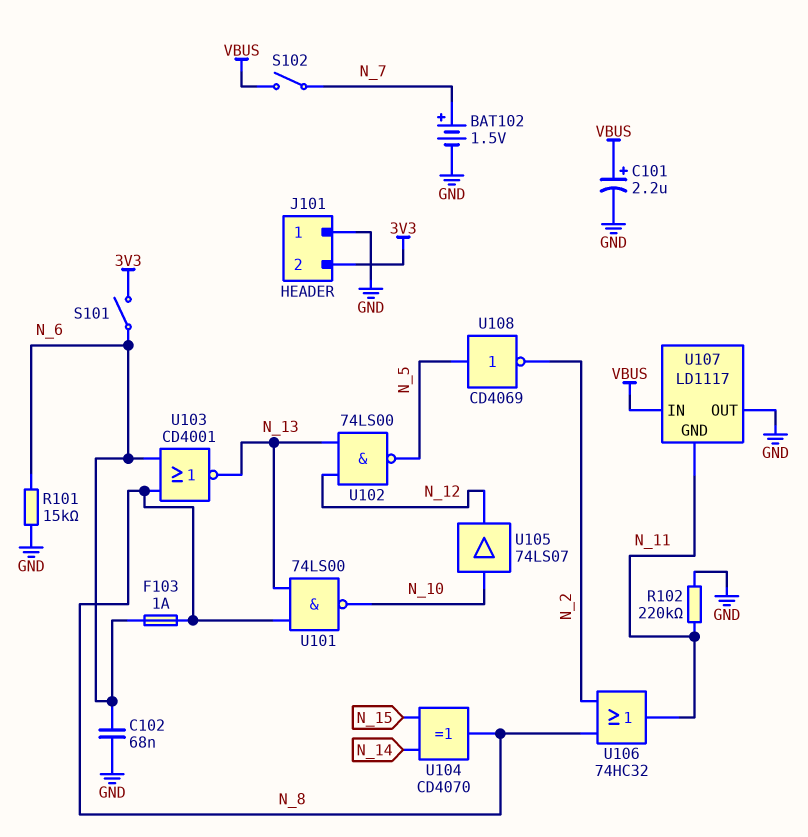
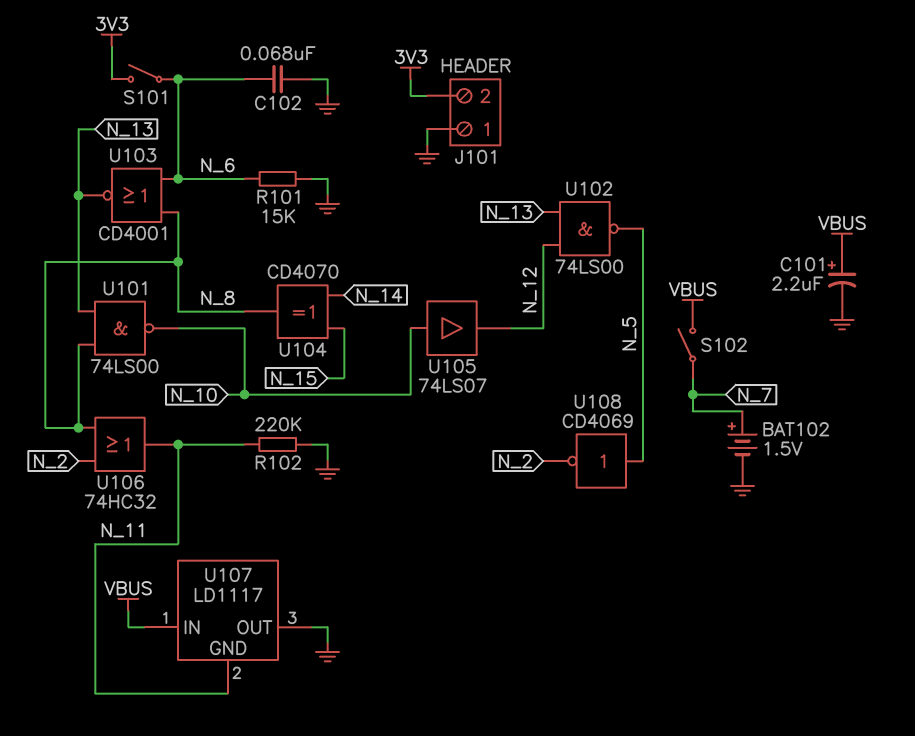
F103: 1A (N_6, N_8) -> none

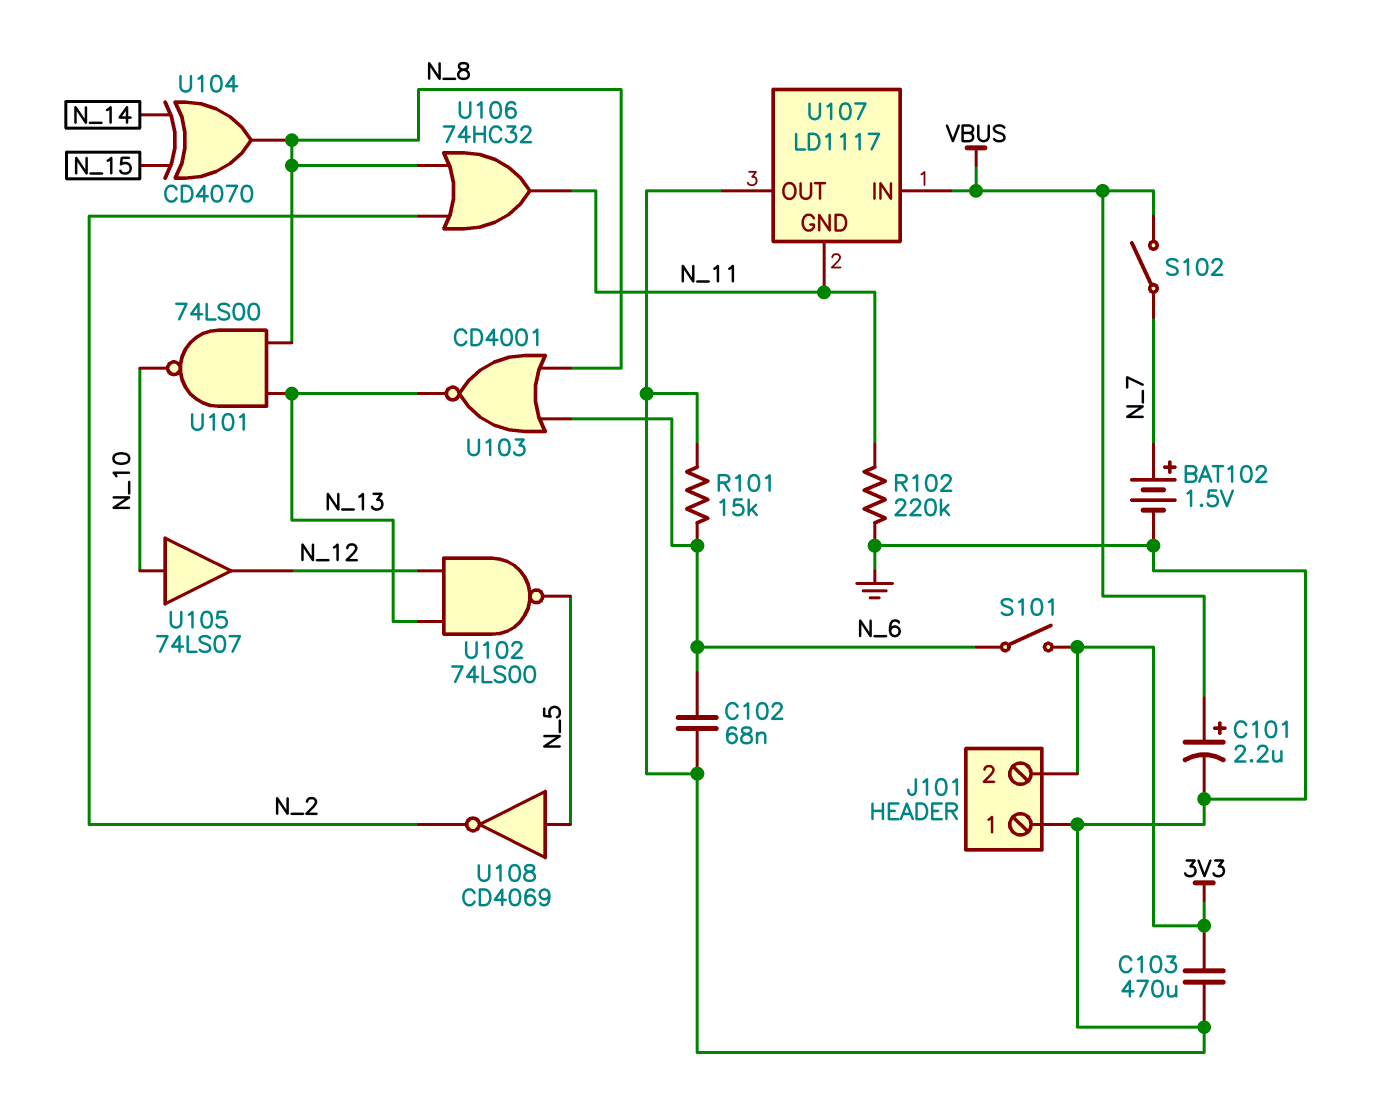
C103: none -> 470uF (3V3, GND)

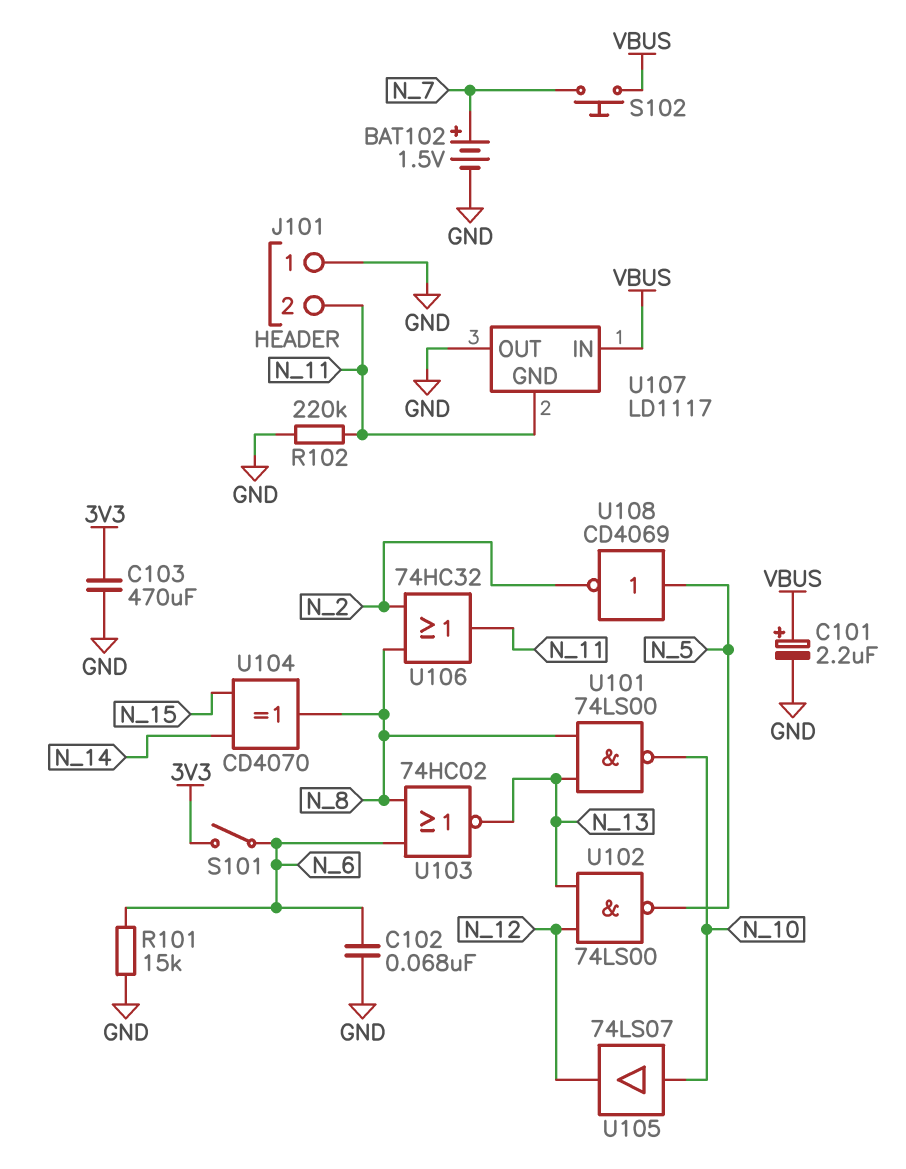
J101 pin 2: 3V3 -> N_11
S102: switch (N_7, VBUS) -> button (N_7, VBUS)
U103: NOR CD4001 (in N_6, in N_8, out N_13) -> NOR 74HC02 (in N_6, in N_8, out N_13)

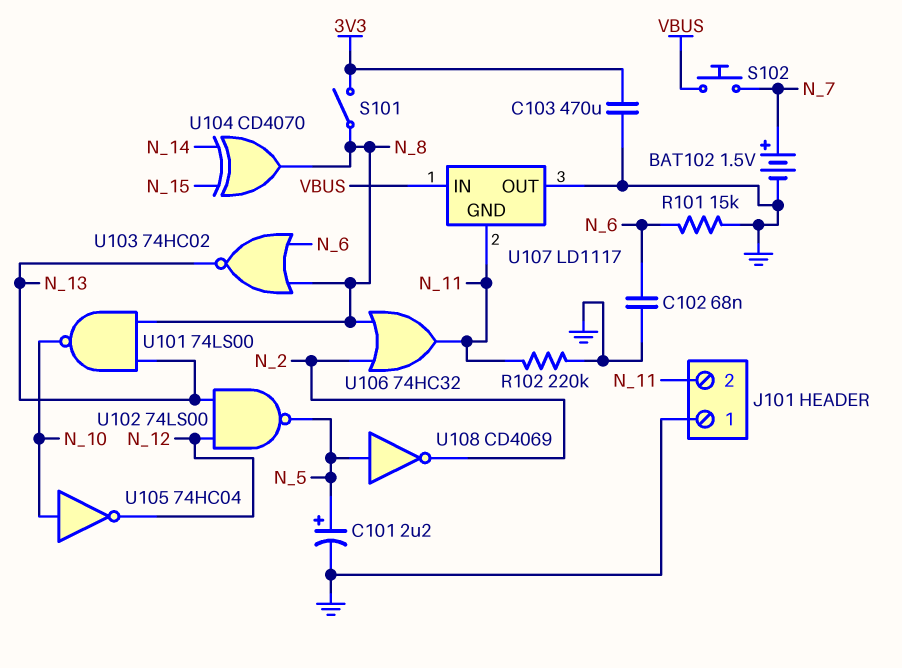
C101: 2.2uF (plus VBUS, minus GND) -> 2.2uF (plus N_5, minus GND)
S101: switch (3V3, N_6) -> switch (3V3, N_8)
U105: buffer 74LS07 (in N_10, out N_12) -> NOT 74HC04 (in N_10, out N_12)

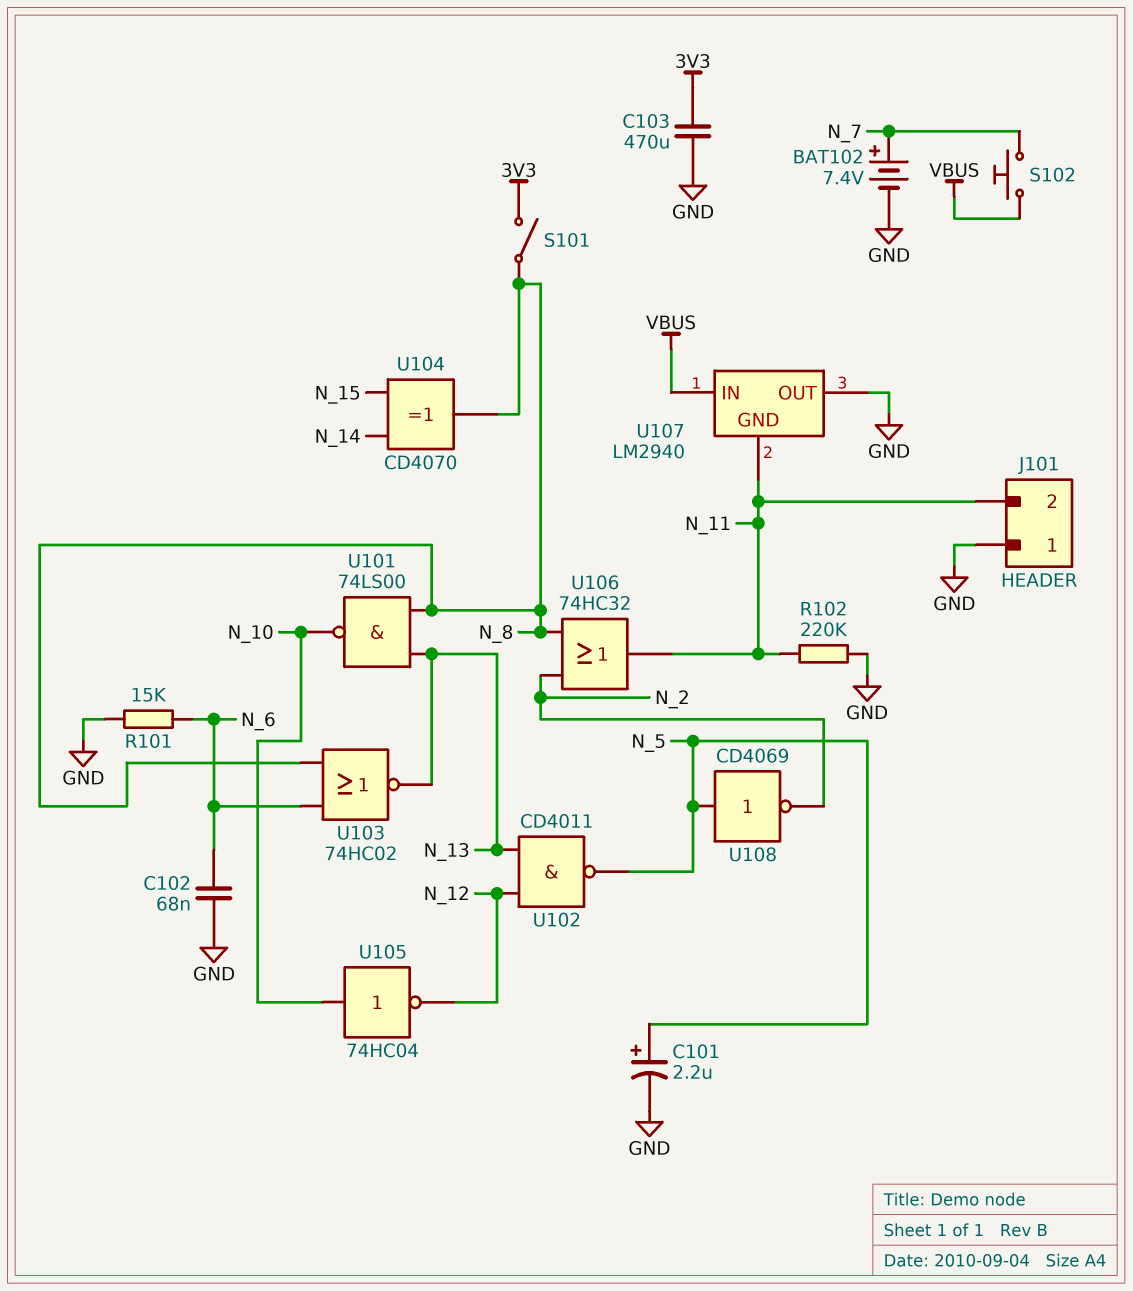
BAT102: 1.5V (plus N_7, minus GND) -> 7.4V (plus N_7, minus GND)
U102: NAND 74LS00 (in N_12, in N_13, out N_5) -> NAND CD4011 (in N_12, in N_13, out N_5)
U107: LD1117 -> LM2940

